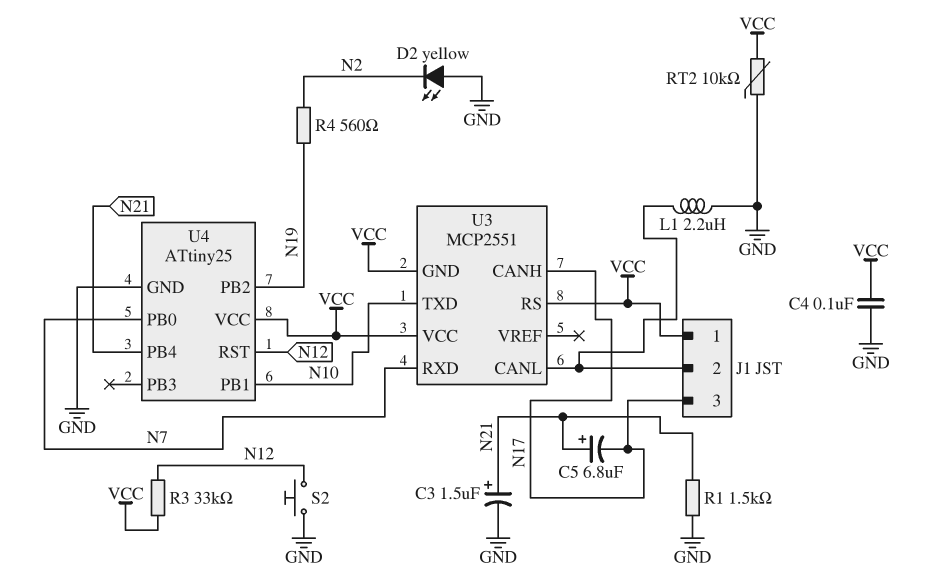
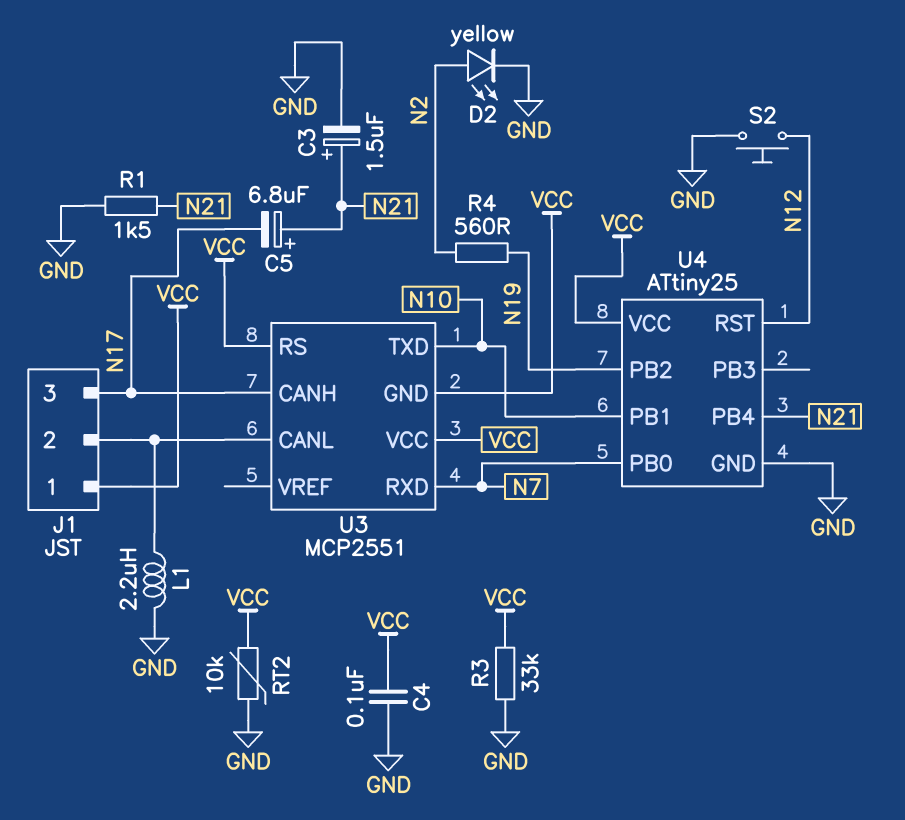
D2: LED yellow (A GND, K N2) -> LED yellow (A N2, K GND)
R3: 33k (N12, VCC) -> 33k (GND, VCC)

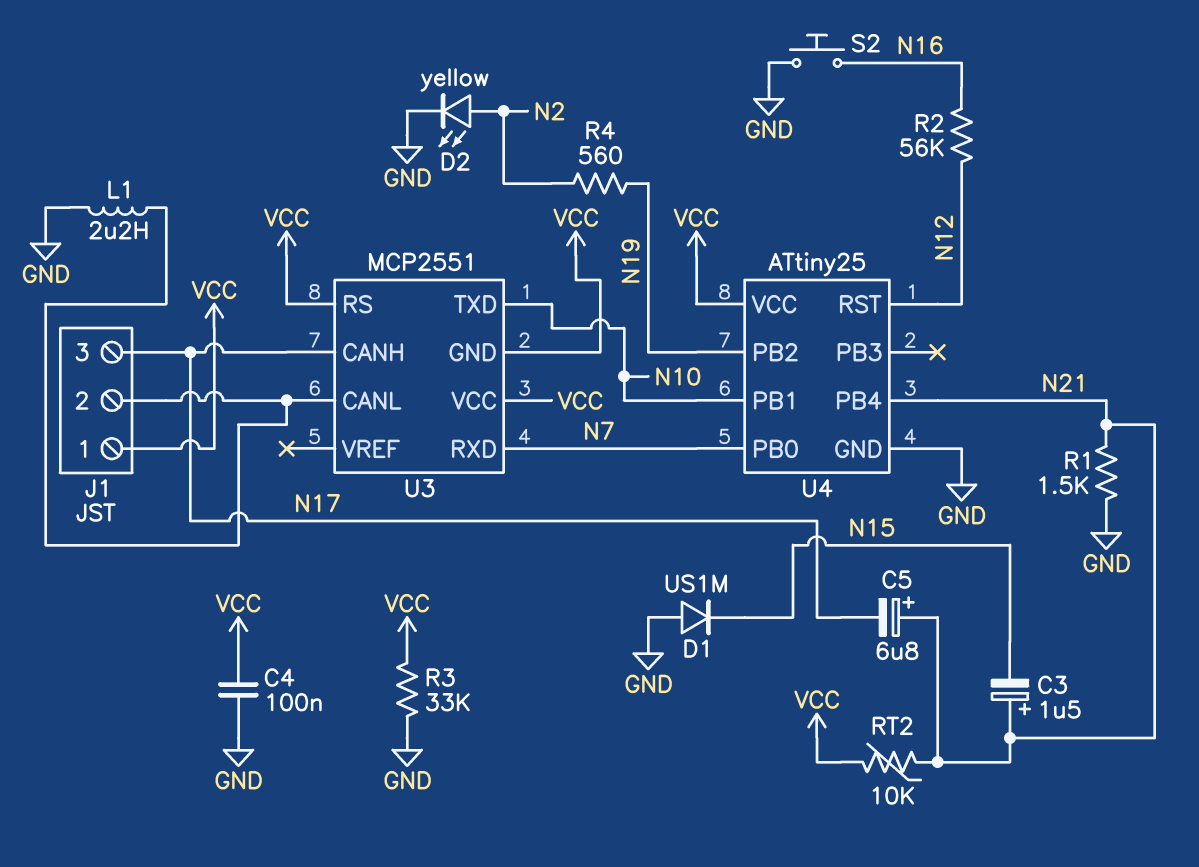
C3: 1.5uF (plus N21, minus GND) -> 1.5uF (plus N21, minus N15)
D1: none -> diode US1M (A GND, K N15)
R2: none -> 56k (N12, N16)
RT2: 10k (GND, VCC) -> 10k (N21, VCC)
S2: button (GND, N12) -> button (GND, N16)

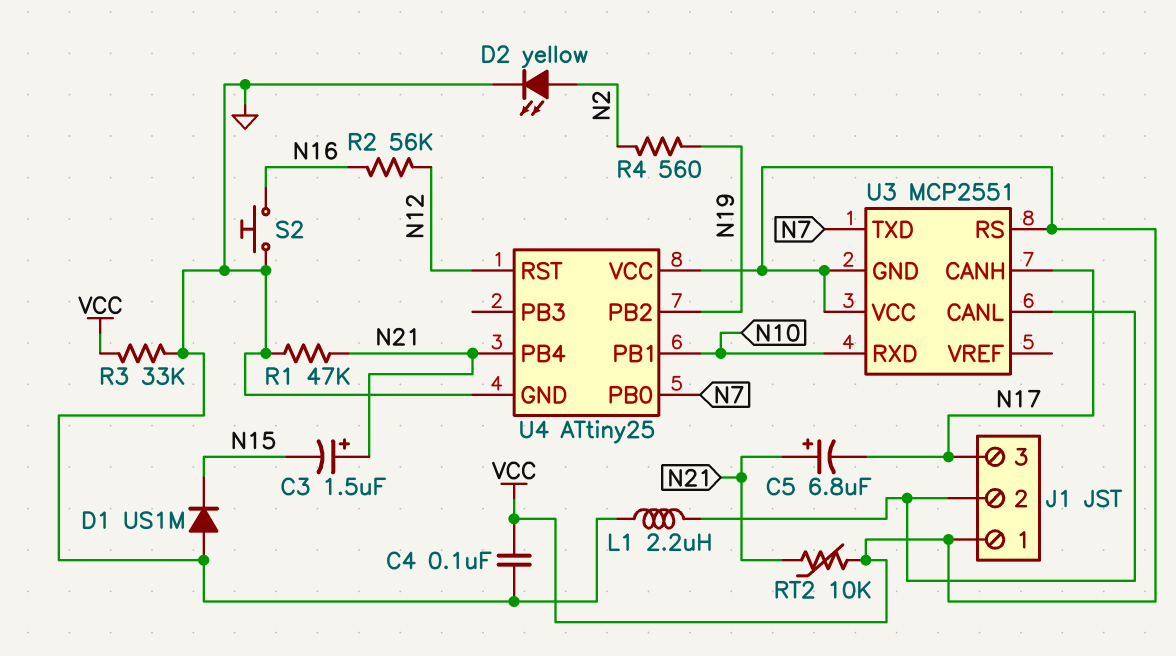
R1: 1.5k (GND, N21) -> 47k (GND, N21)
U3 pin RXD: N7 -> N10
U3 pin TXD: N10 -> N7

